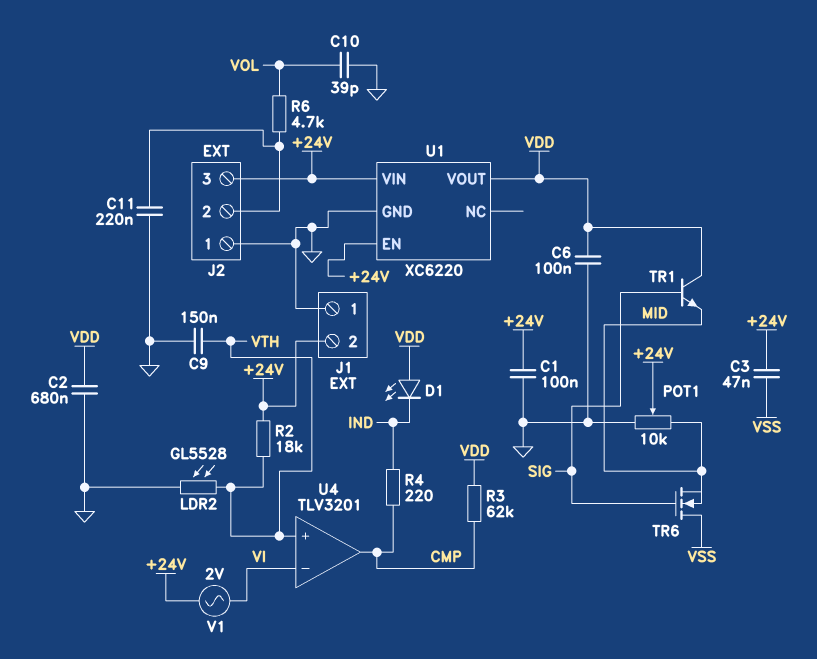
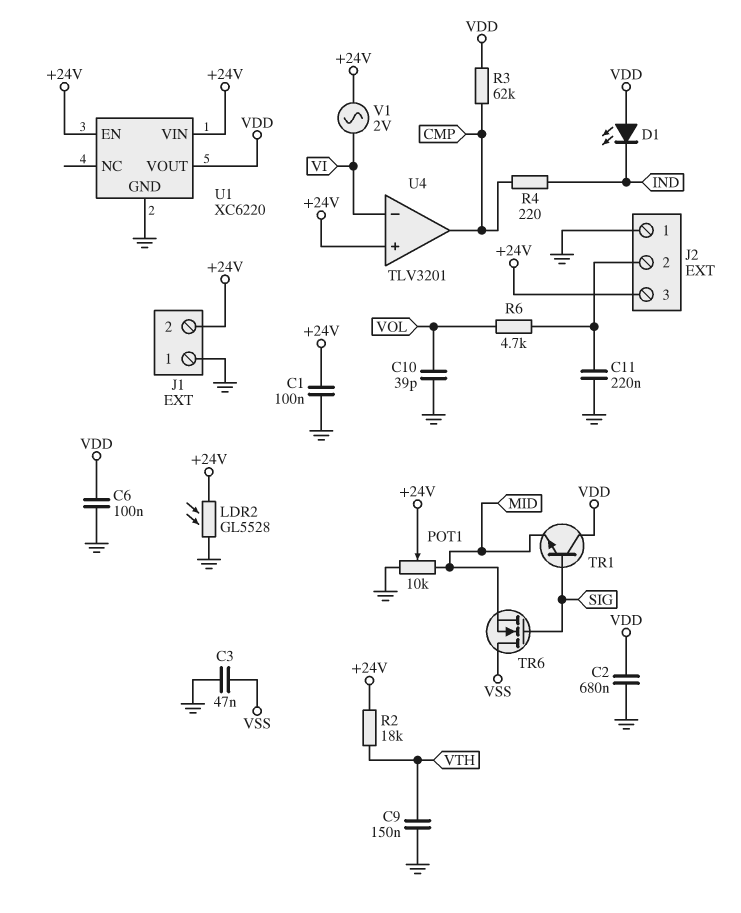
C3: 47nF (+24V, VSS) -> 47nF (GND, VSS)
LDR2: GL5528 (GND, VTH) -> GL5528 (+24V, GND)
U4 pin in+: VTH -> +24V

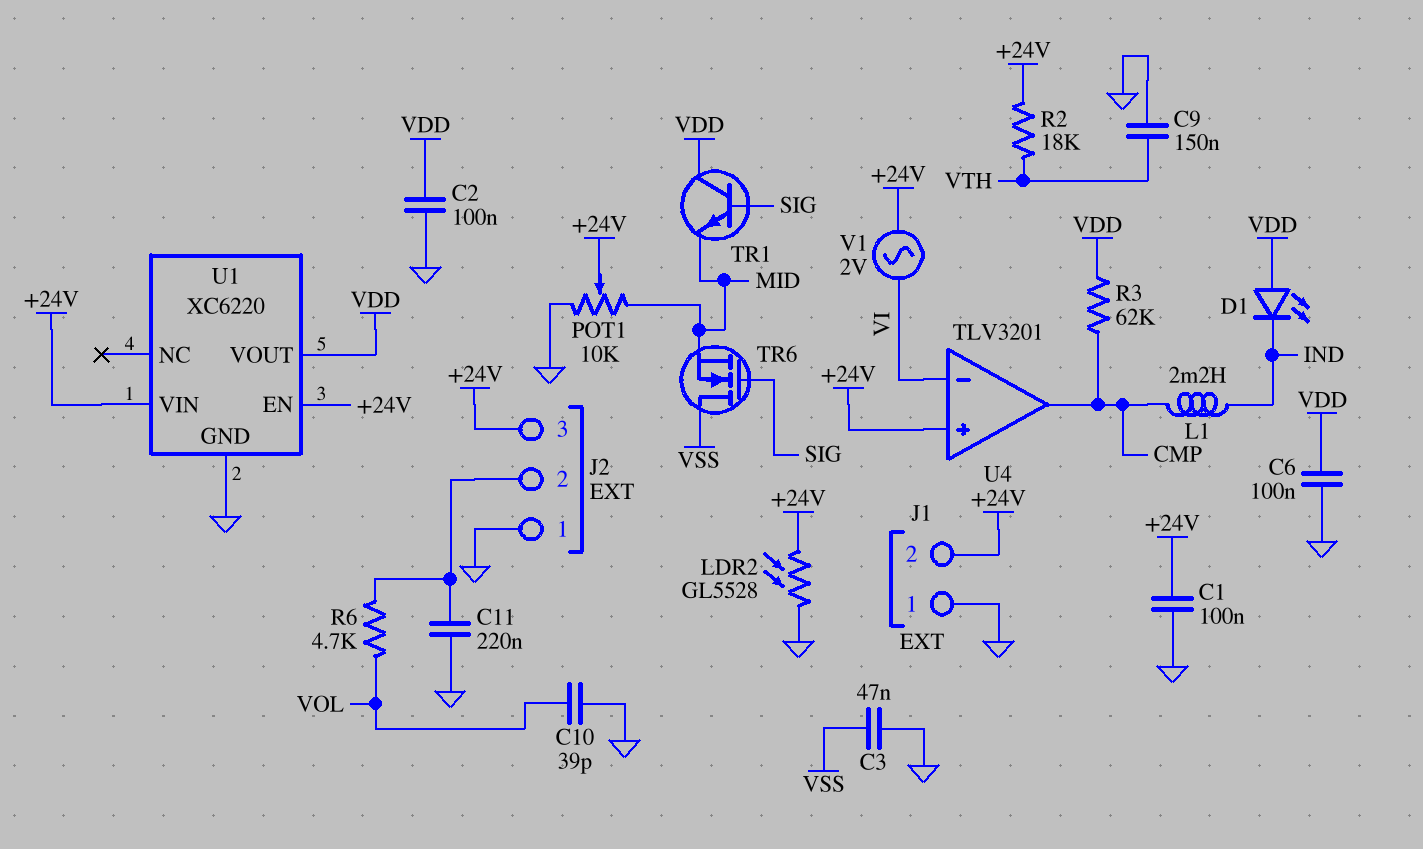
C2: 680nF (GND, VDD) -> 100nF (GND, VDD)
L1: none -> 2.2mH (CMP, IND)
R4: 220 (CMP, IND) -> none

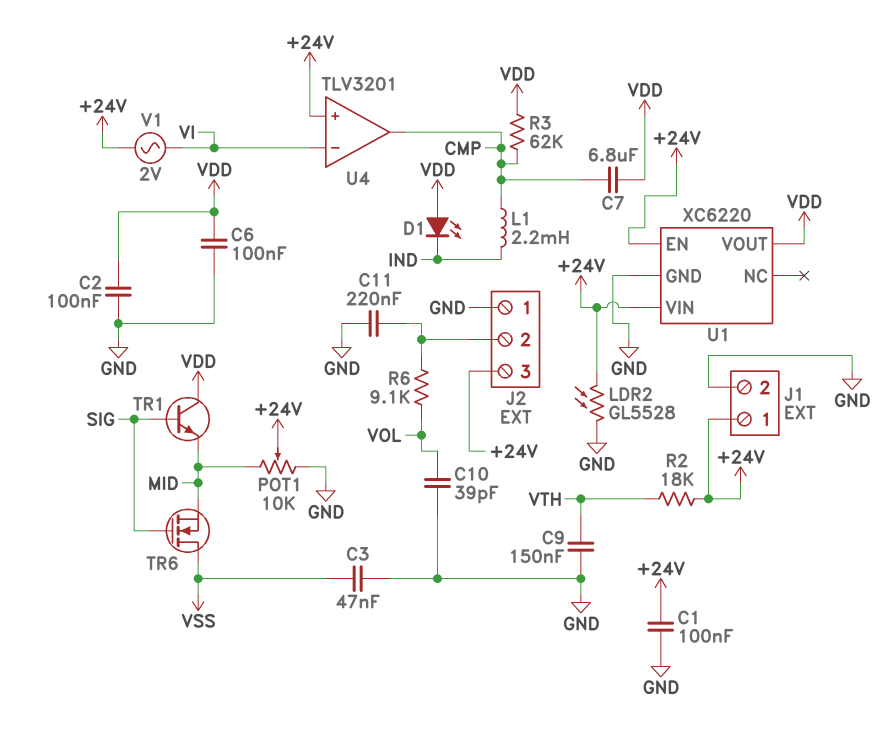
C7: none -> 6.8uF (CMP, VDD)
J1 pin 1: GND -> +24V
J1 pin 2: +24V -> GND
R6: 4.7k (J2/2, VOL) -> 9.1k (J2/2, VOL)

